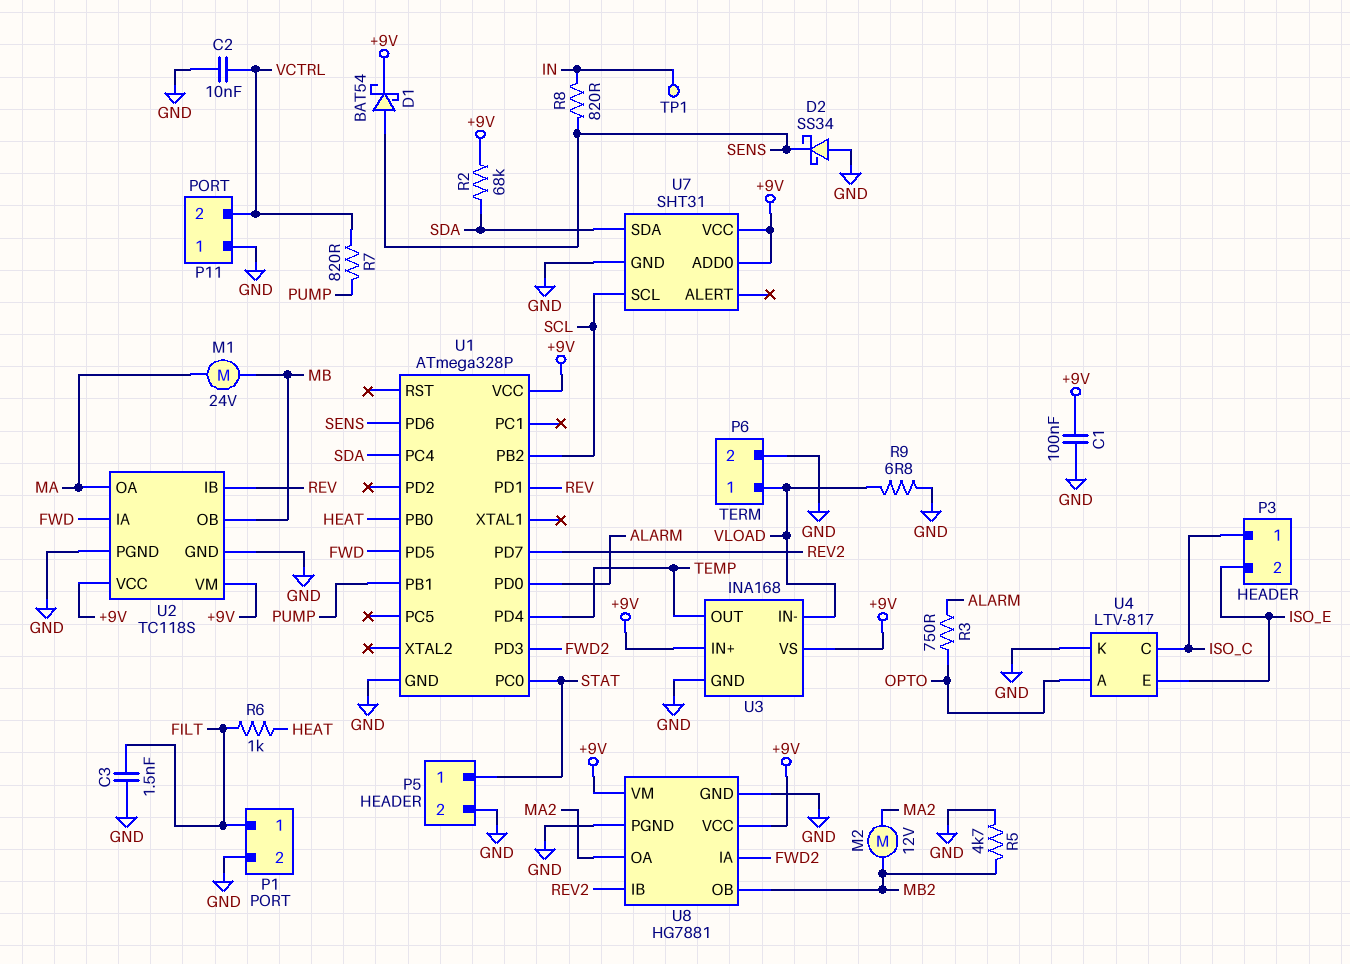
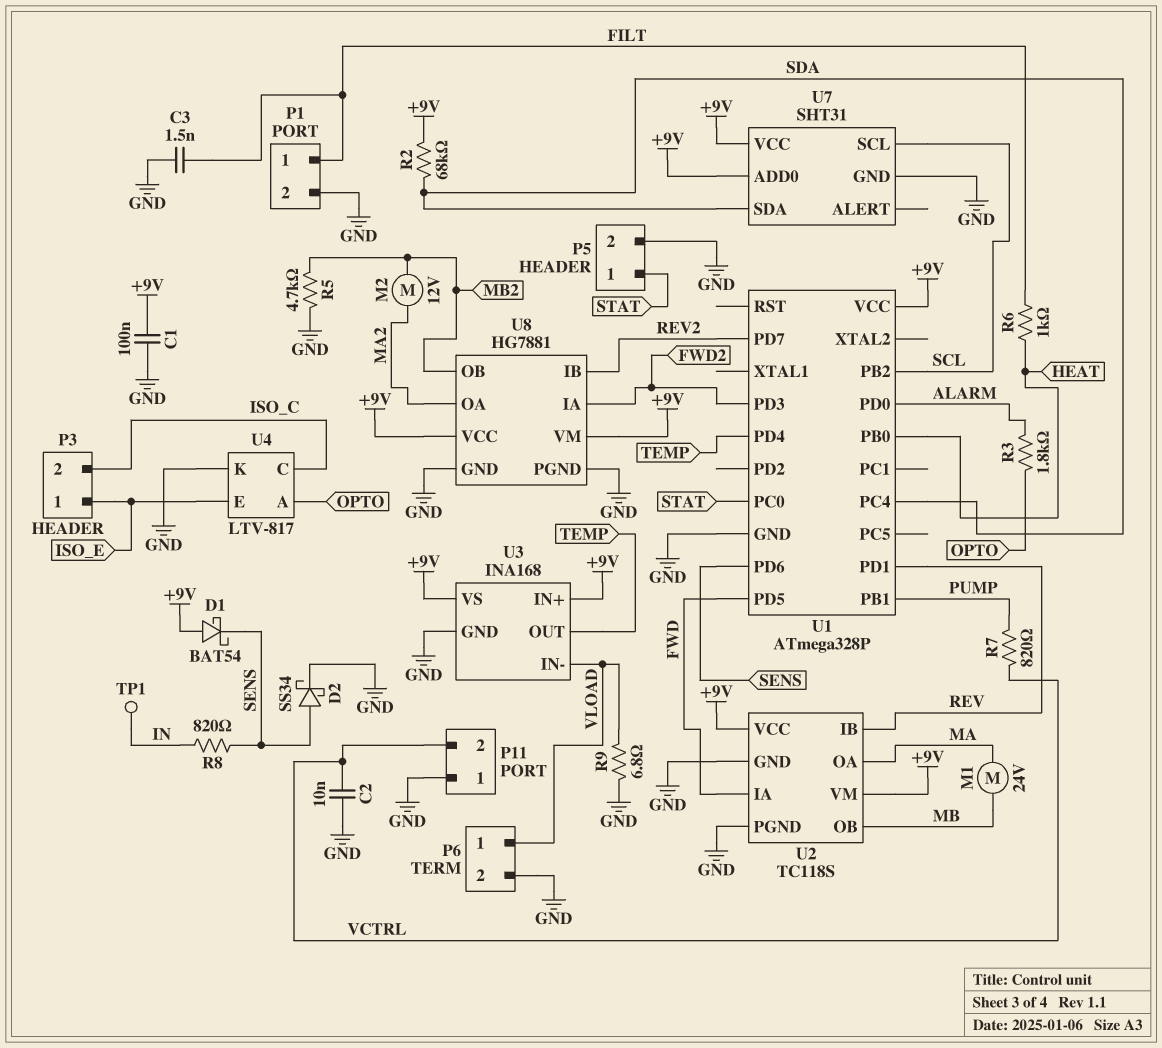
D1: schottky BAT54 (A SENS, K +9V) -> schottky BAT54 (A +9V, K SENS)
D2: schottky SS34 (A GND, K SENS) -> schottky SS34 (A SENS, K GND)
P3 pin 1: ISO_C -> ISO_E
P3 pin 2: ISO_E -> ISO_C
R3: 750 (ALARM, OPTO) -> 1.8k (ALARM, OPTO)

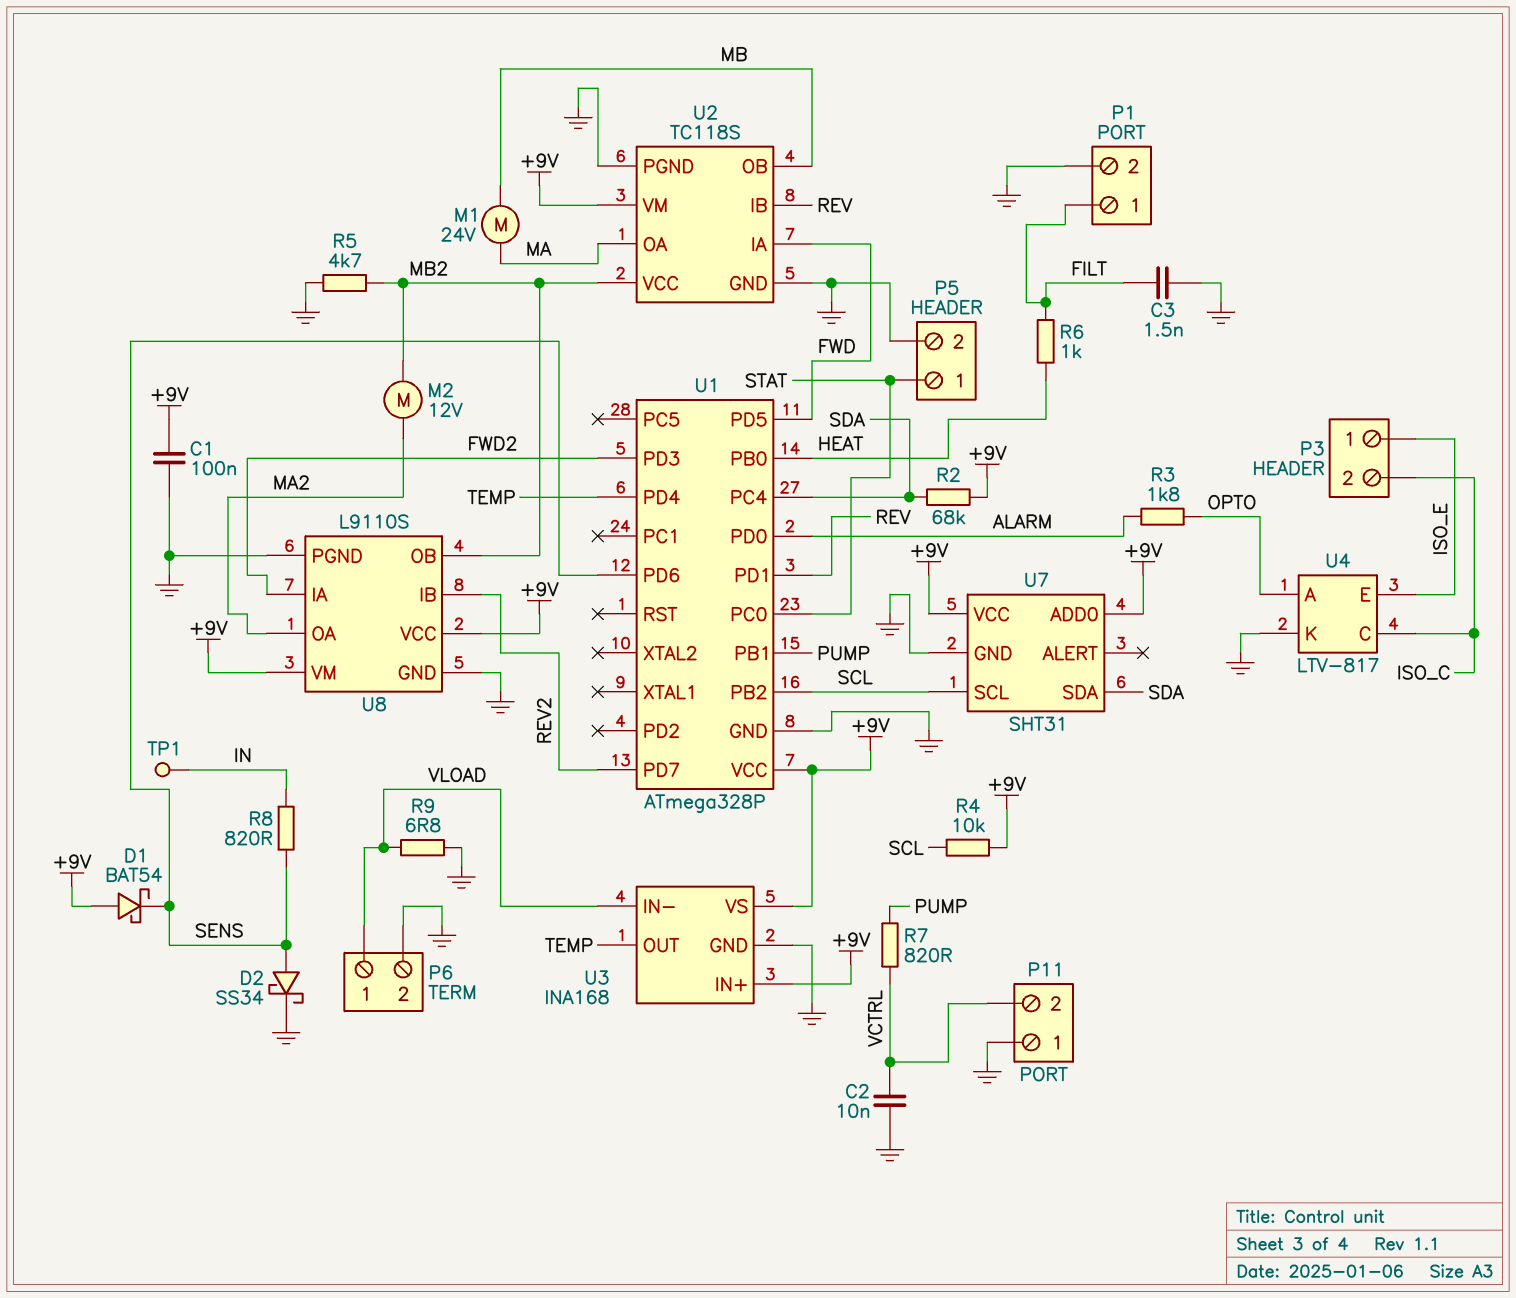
R4: none -> 10k (+9V, SCL)
U2 pin VCC: +9V -> MB2
U8: HG7881 -> L9110S

